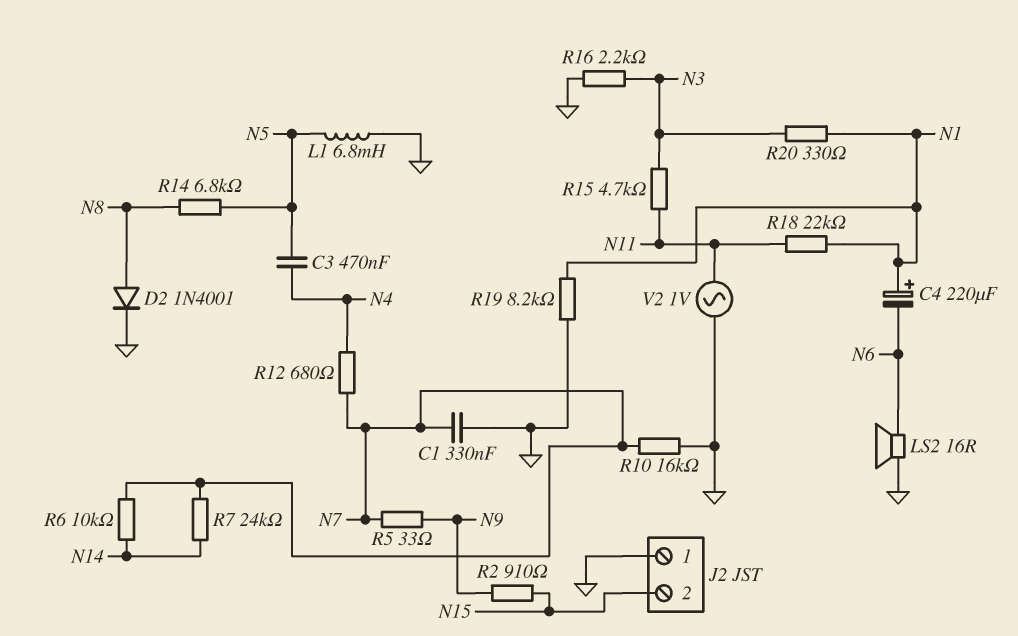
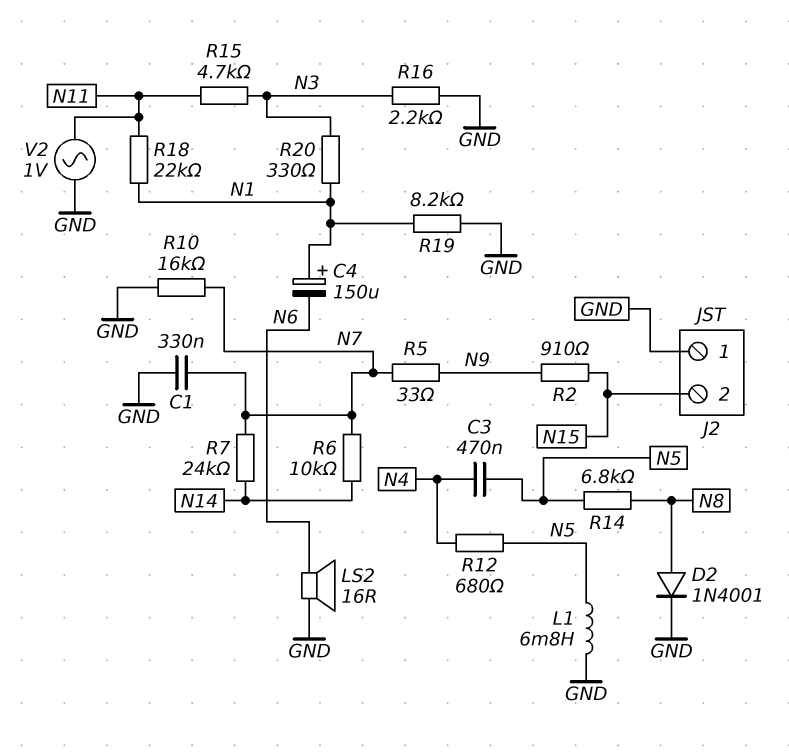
C4: 220uF (plus N1, minus N6) -> 150uF (plus N1, minus N6)
R12: 680 (N4, N7) -> 680 (N4, N5)

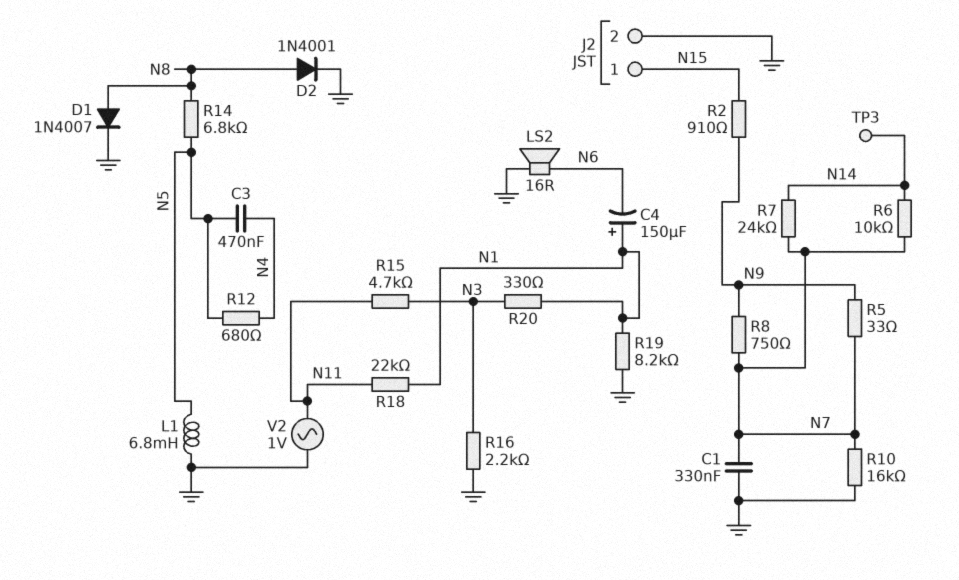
D1: none -> diode 1N4007 (A N8, K GND)
J2 pin 1: GND -> N15
J2 pin 2: N15 -> GND
R8: none -> 750 (N7, N9)
TP3: none -> test point (N14)

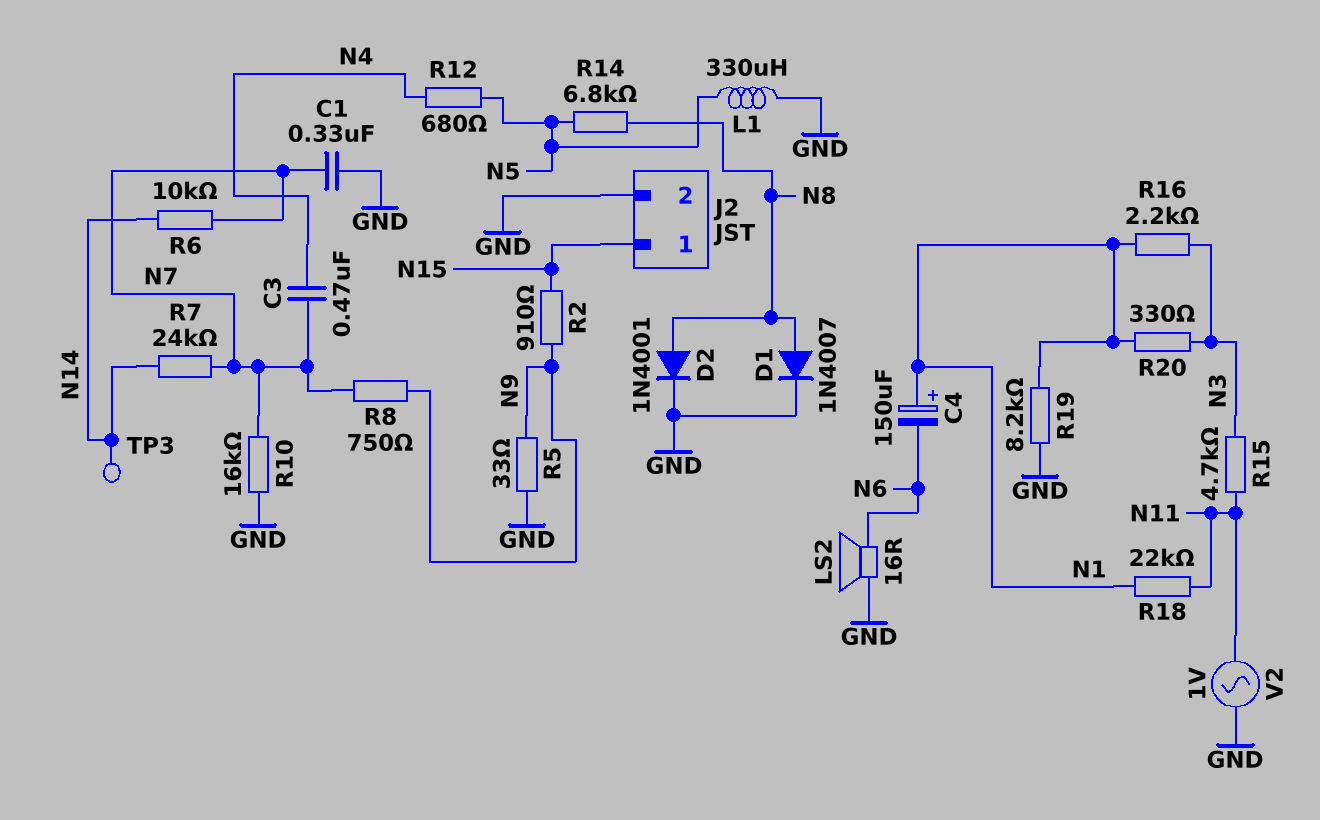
C3: 470nF (N4, N5) -> 470nF (N4, N7)
L1: 6.8mH (GND, N5) -> 330uH (GND, N5)
R5: 33 (N7, N9) -> 33 (GND, N9)
R16: 2.2k (GND, N3) -> 2.2k (N1, N3)

